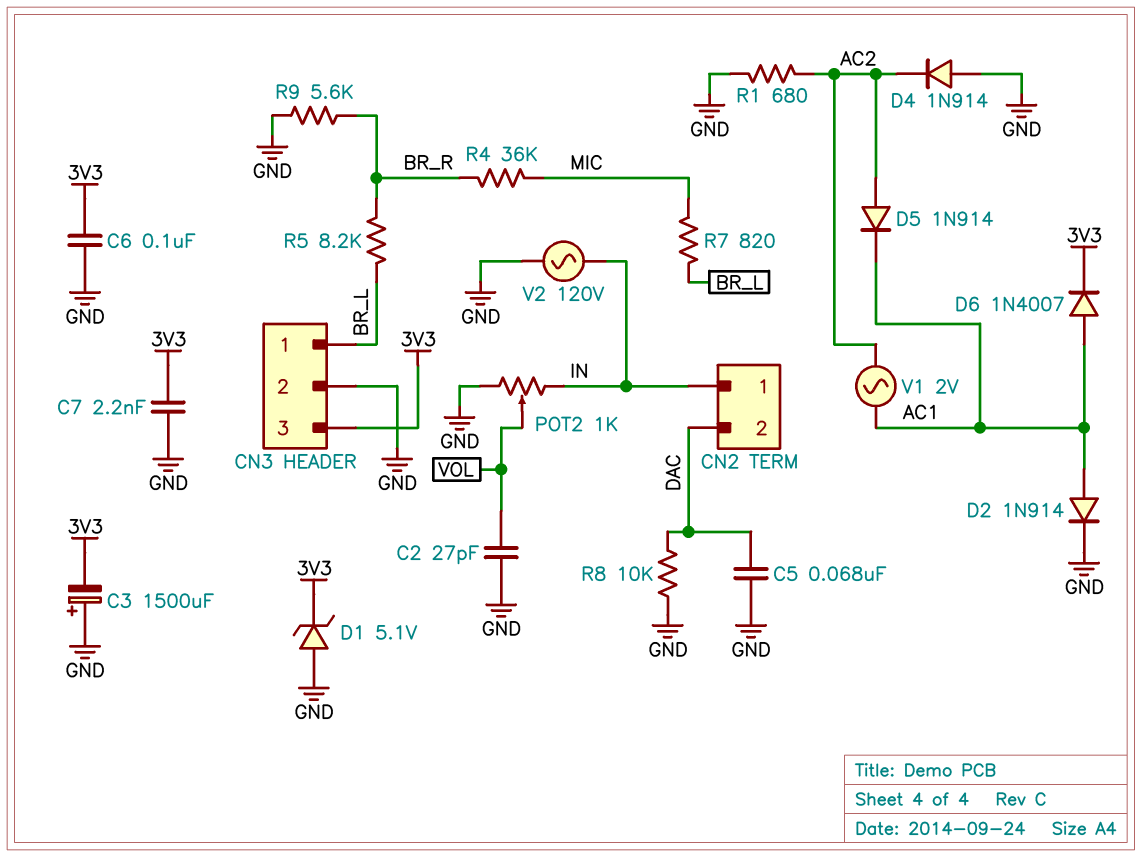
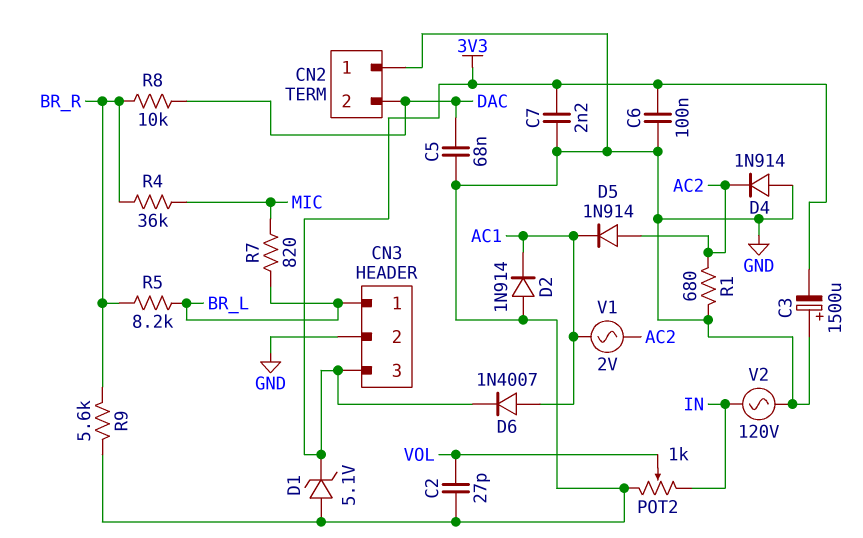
CN2 pin 1: IN -> GND
D2: diode 1N914 (A AC1, K GND) -> diode 1N914 (A GND, K AC1)
R8: 10k (DAC, GND) -> 10k (BR_R, DAC)

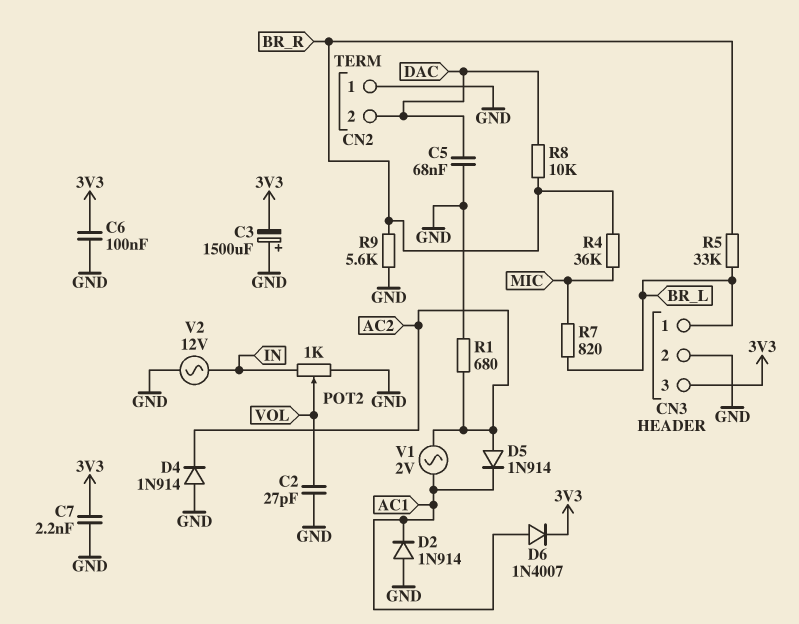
D1: zener 5.1V (A GND, K 3V3) -> none
R5: 8.2k (BR_L, BR_R) -> 33k (BR_L, BR_R)
V2: AC 120V (GND, IN) -> AC 12V (GND, IN)

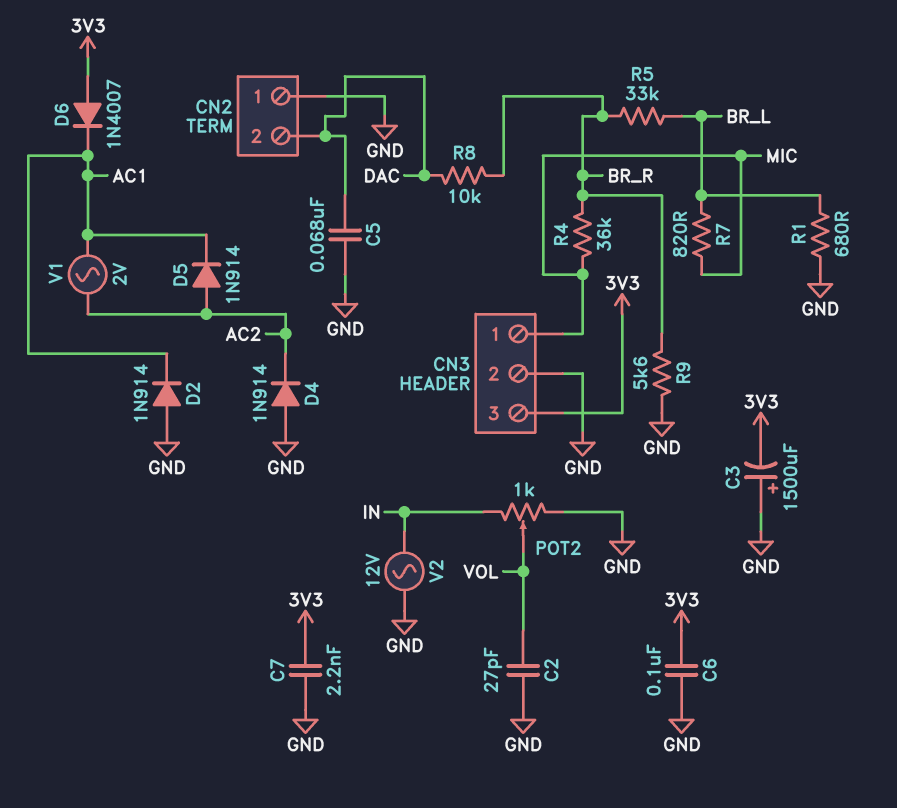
CN3 pin 1: BR_L -> MIC
D6: diode 1N4007 (A AC1, K 3V3) -> diode 1N4007 (A 3V3, K AC1)
R1: 680 (AC2, GND) -> 680 (BR_L, GND)

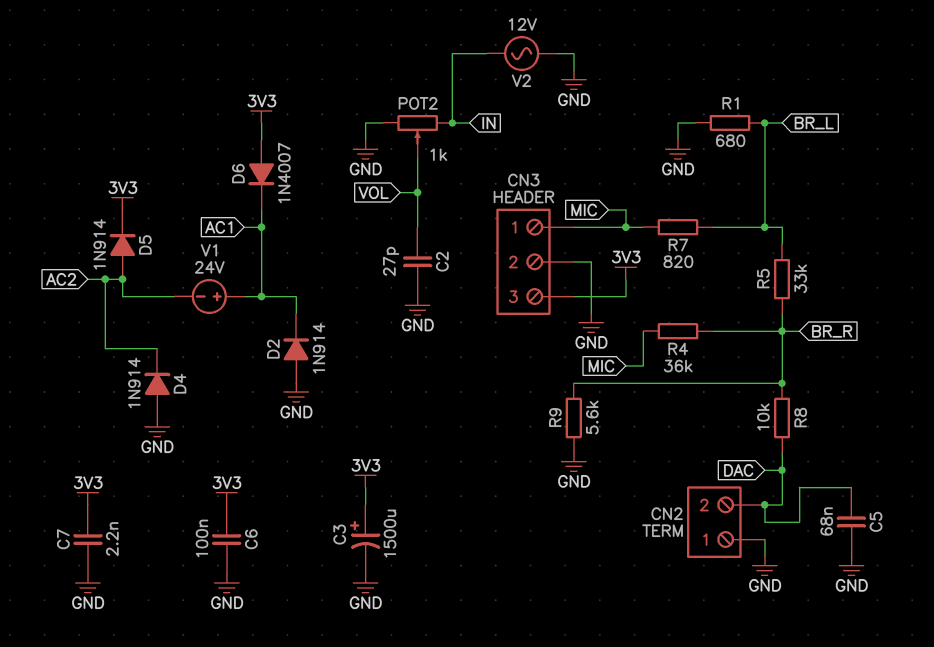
C3: 1500uF (plus GND, minus 3V3) -> 1500uF (plus 3V3, minus GND)
D5: diode 1N914 (A AC2, K AC1) -> diode 1N914 (A AC2, K 3V3)
V1: AC 2V (AC1, AC2) -> 24V (plus AC1, minus AC2)

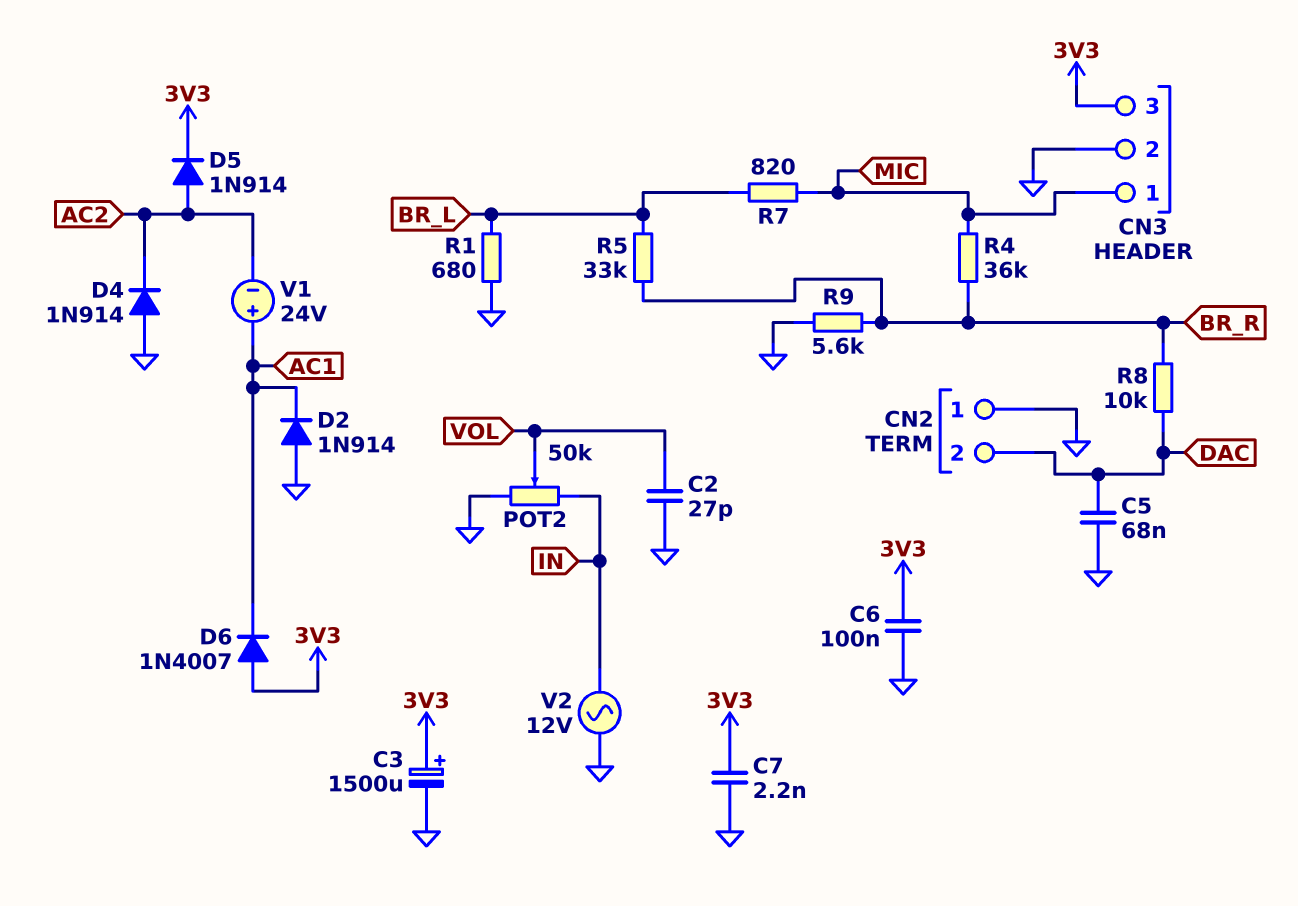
POT2: 1k (GND, IN, wiper VOL) -> 50k (GND, IN, wiper VOL)

